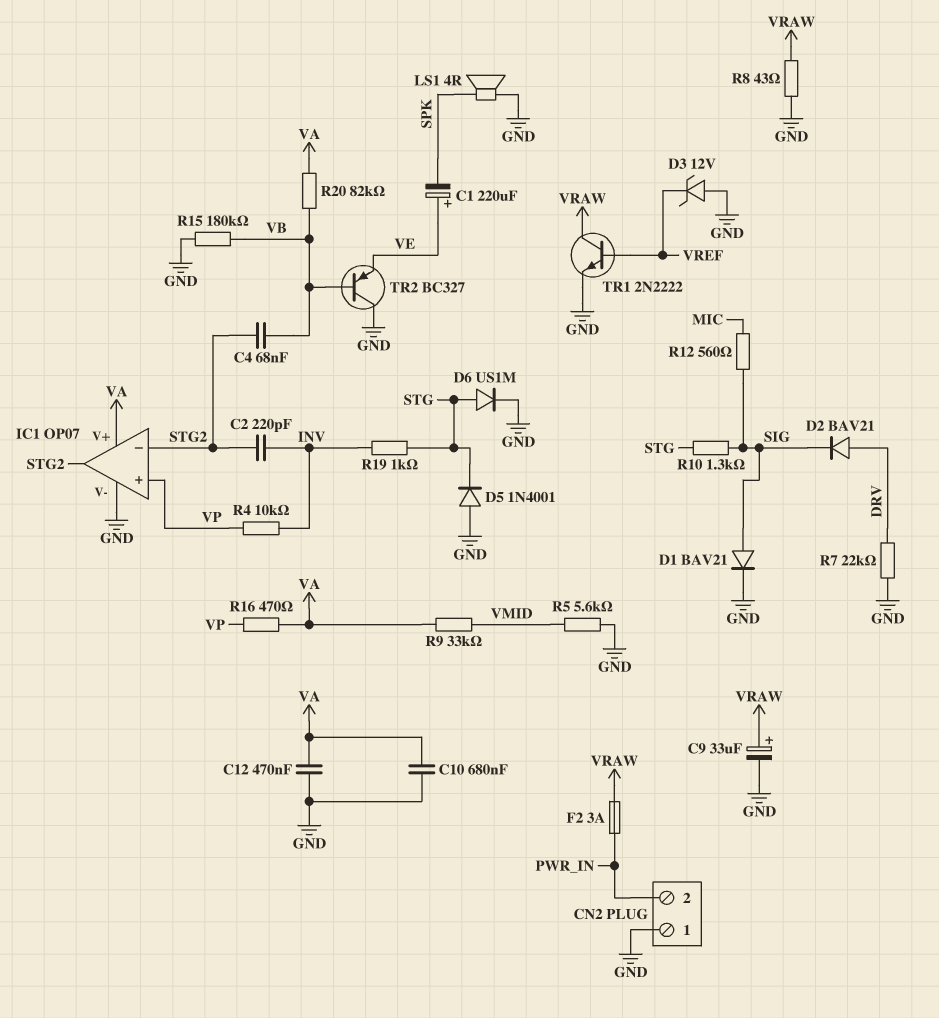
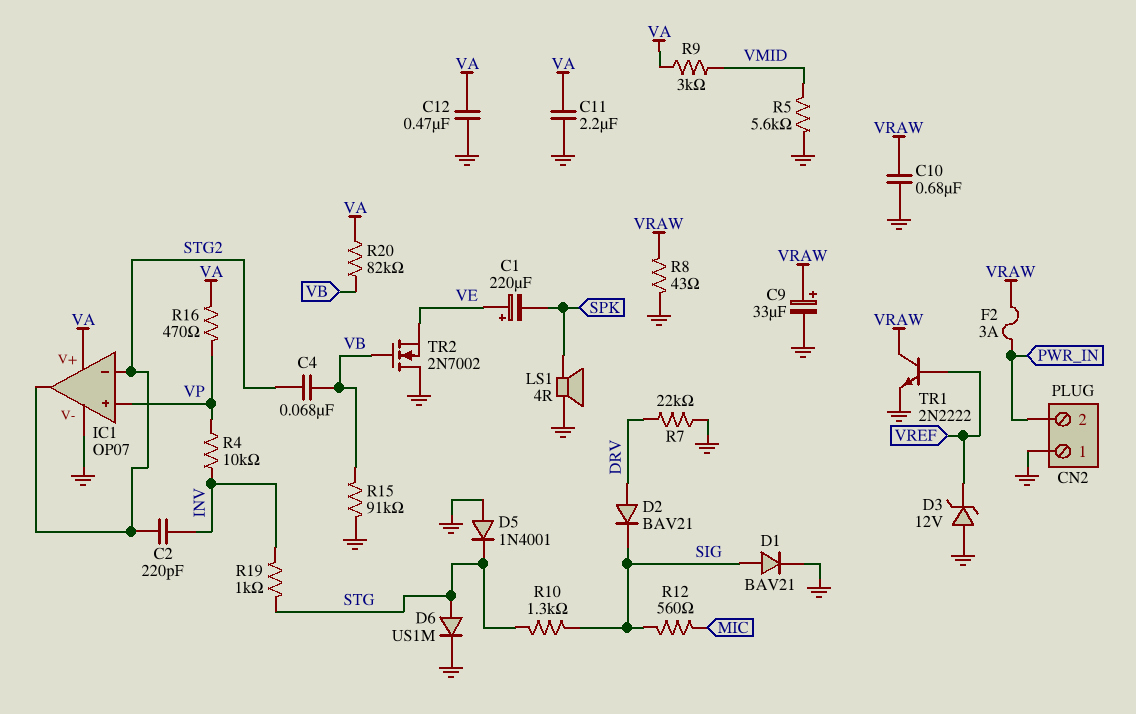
C10: 680nF (GND, VA) -> 680nF (GND, VRAW)
C11: none -> 2.2uF (GND, VA)
R9: 33k (VA, VMID) -> 3k (VA, VMID)
R15: 180k (GND, VB) -> 91k (GND, VB)
TR2: PNP BC327 (B VB, C GND, E VE) -> NMOS 2N7002 (G VB, D GND, S VE)

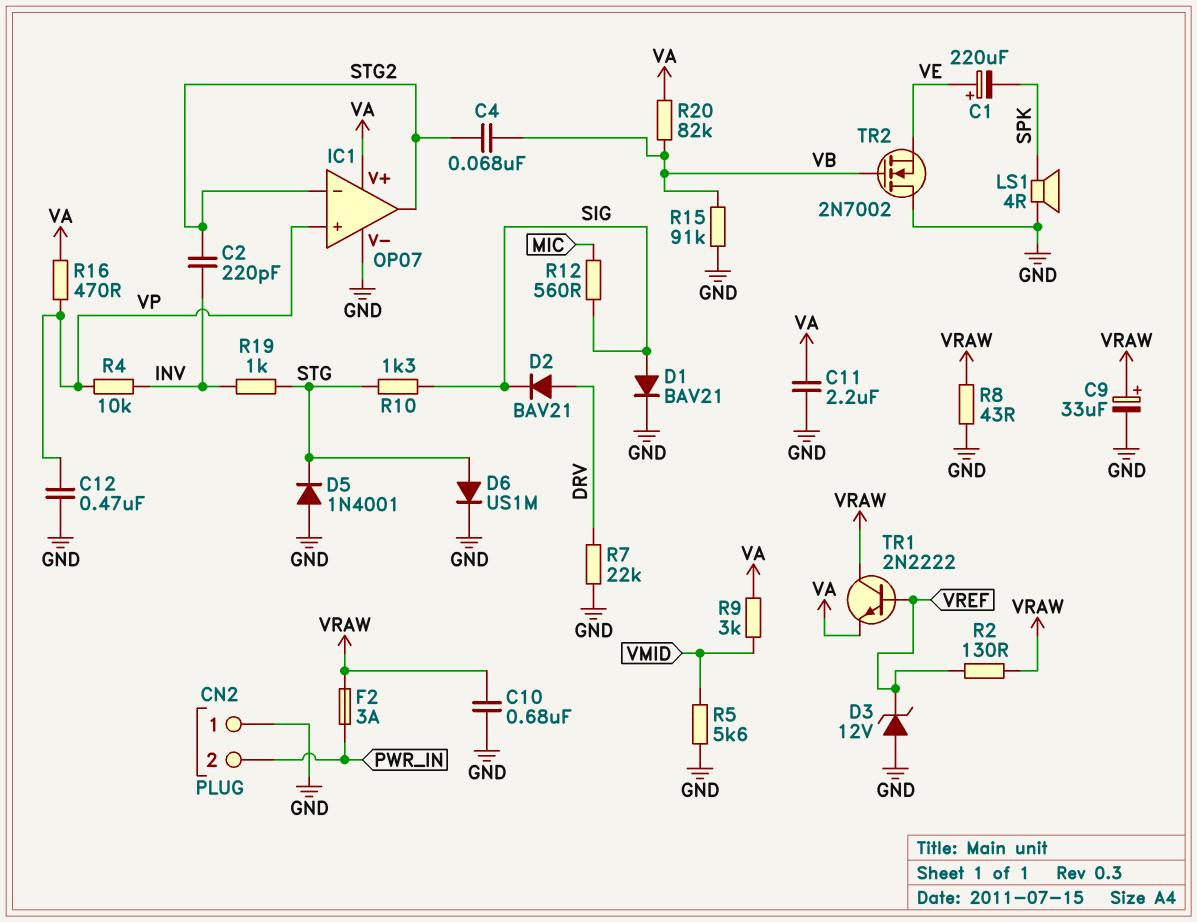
C12: 470nF (GND, VA) -> 470nF (GND, VP)
R2: none -> 130 (VRAW, VREF)
TR1: NPN 2N2222 (B VREF, C VRAW, E GND) -> NPN 2N2222 (B VREF, C VRAW, E VA)

